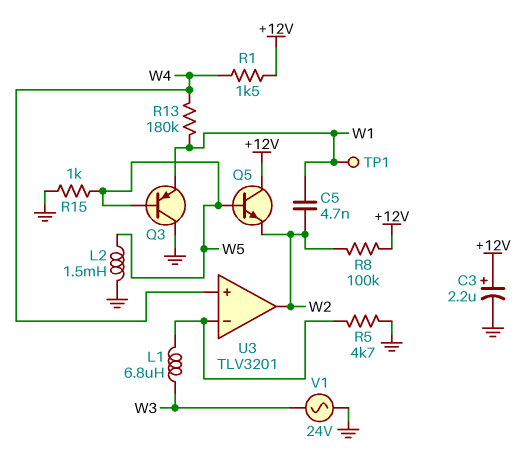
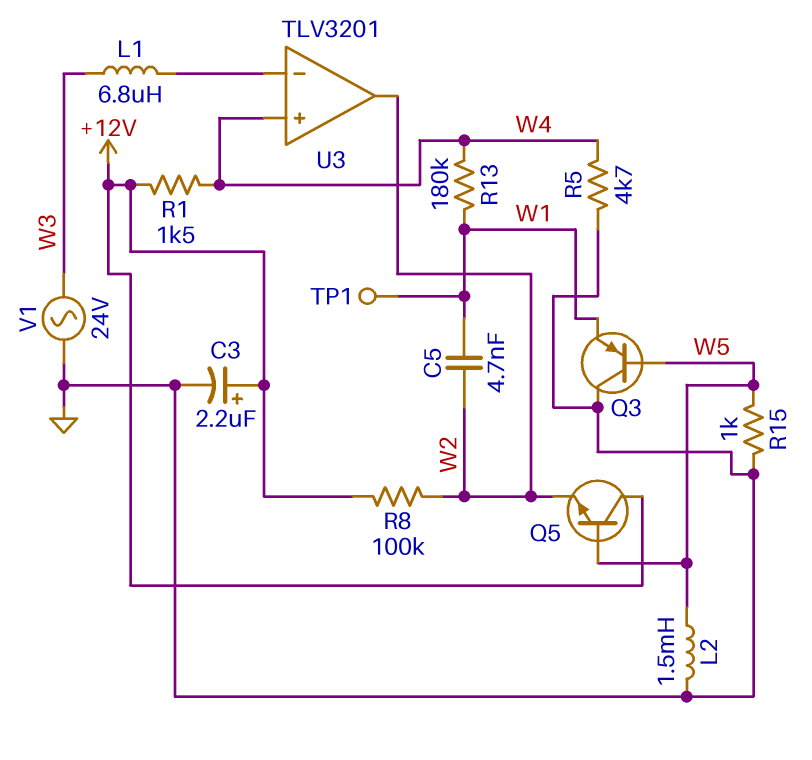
R5: 4.7k (GND, U3/in-) -> 4.7k (GND, W4)

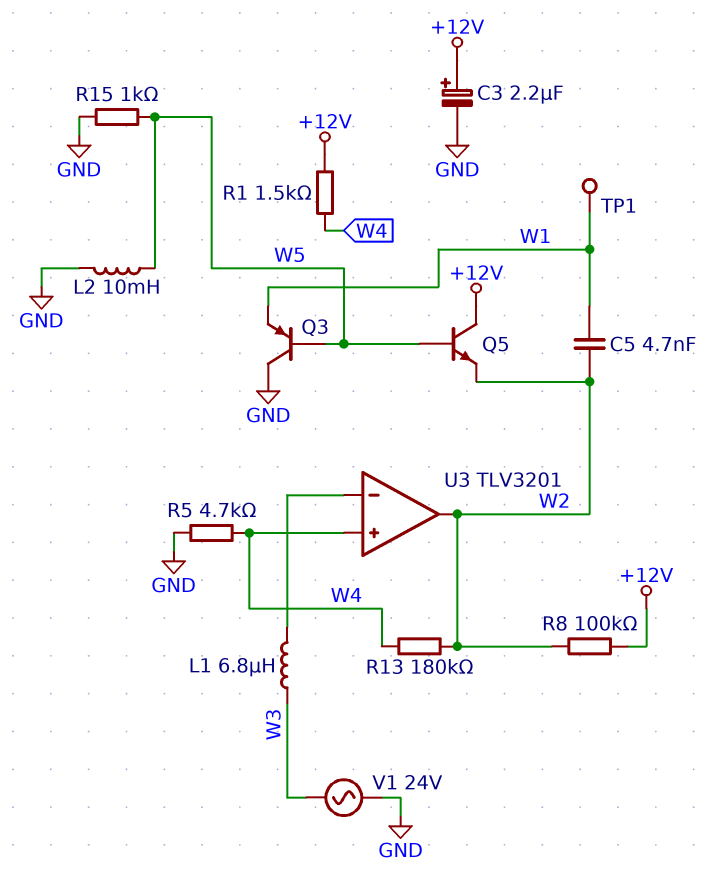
L2: 1.5mH (GND, W5) -> 10mH (GND, W5)
R13: 180k (W1, W4) -> 180k (W2, W4)

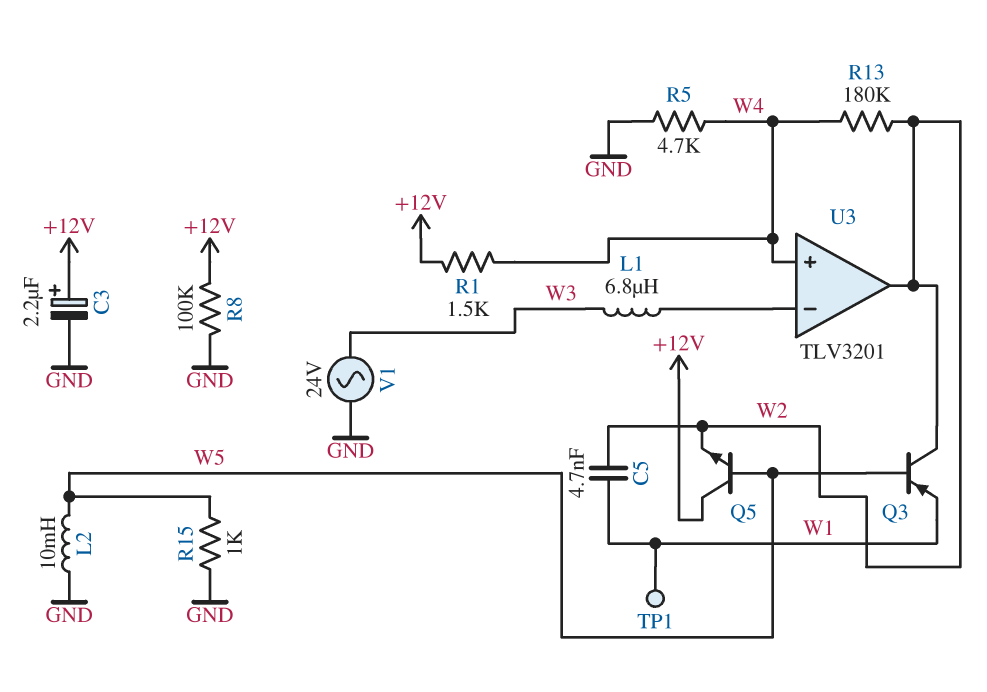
Q3: PNP (B W5, C GND, E W1) -> PNP (B W5, C W2, E W1)
R8: 100k (+12V, W2) -> 100k (+12V, GND)

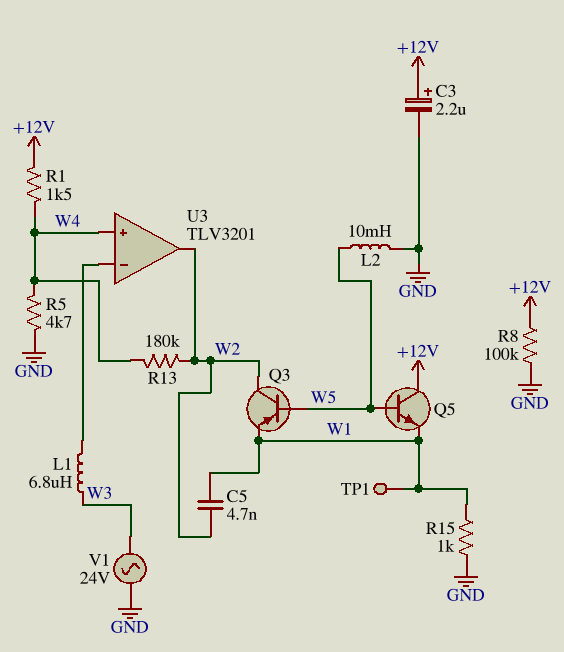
Q5: NPN (B W5, C +12V, E W2) -> NPN (B W5, C +12V, E W1)
R15: 1k (GND, W5) -> 1k (GND, W1)

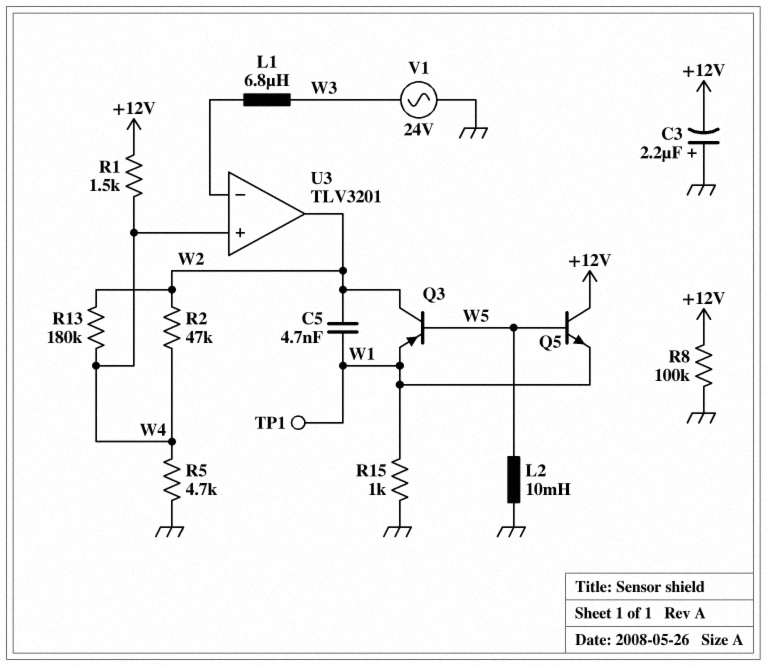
C3: 2.2uF (plus +12V, minus GND) -> 2.2uF (plus GND, minus +12V)
R2: none -> 47k (W2, W4)

